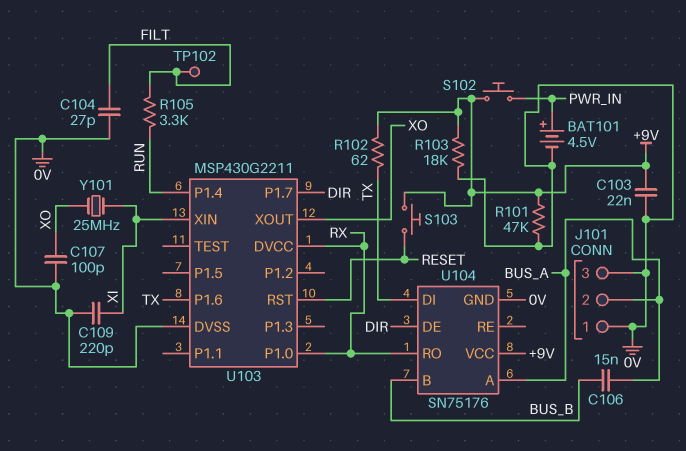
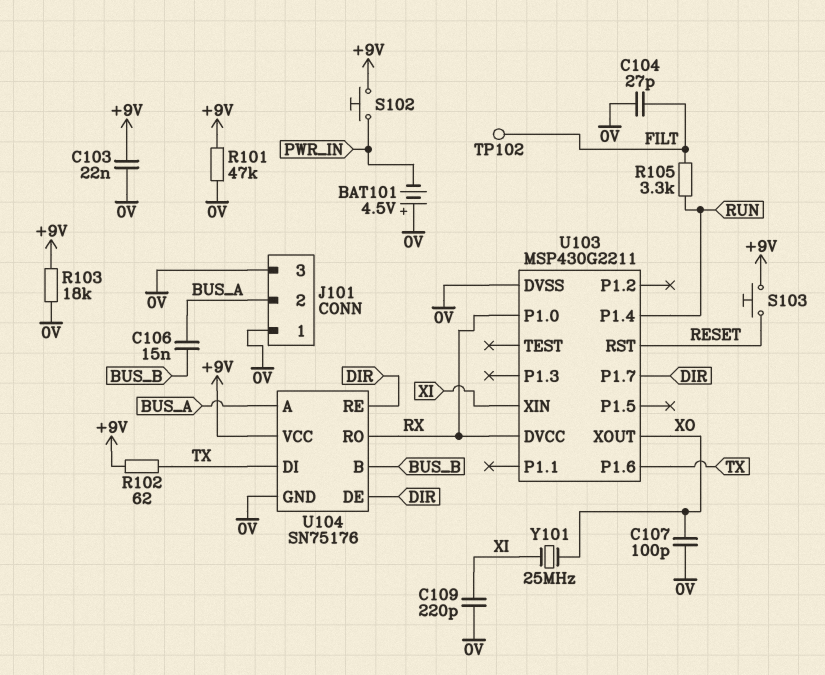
BAT101: 4.5V (plus PWR_IN, minus 0V) -> 4.5V (plus 0V, minus PWR_IN)
U104 pin RE: none -> DIR

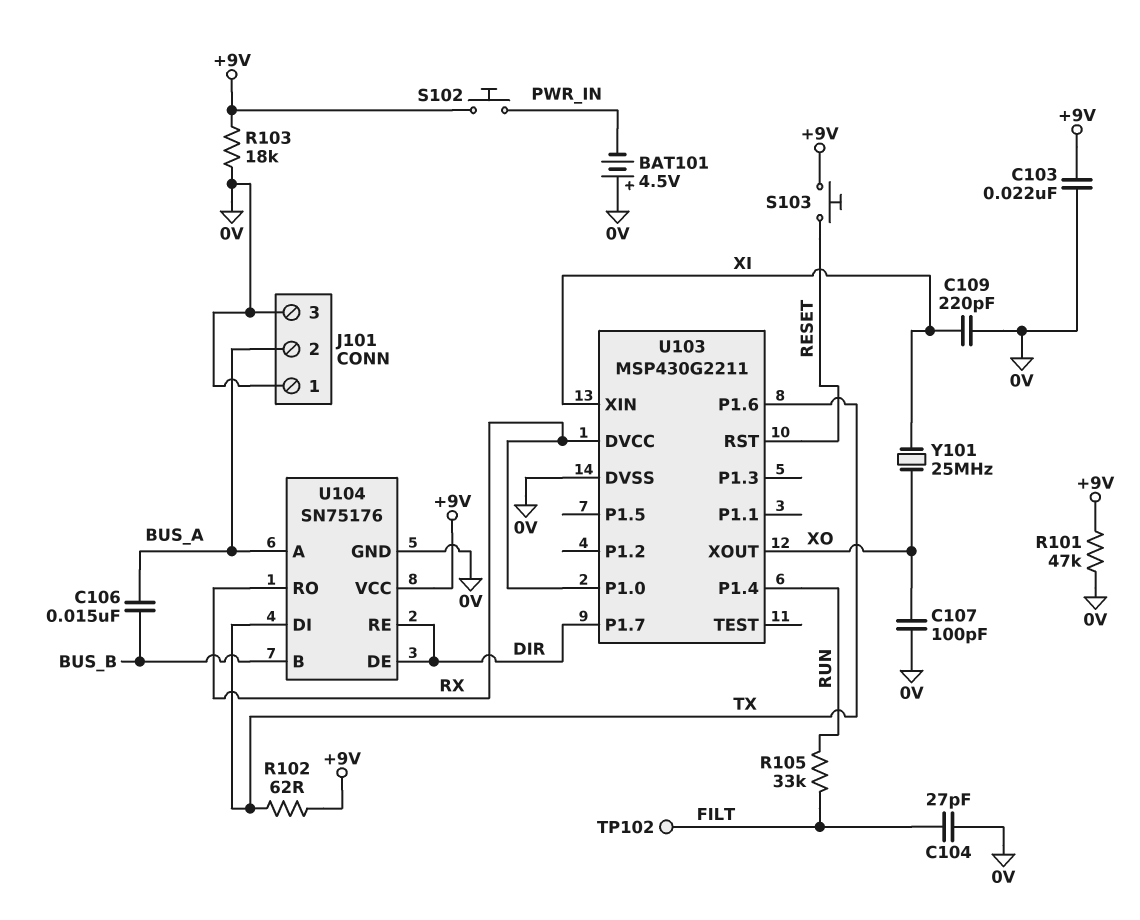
R105: 3.3k (FILT, RUN) -> 33k (FILT, RUN)

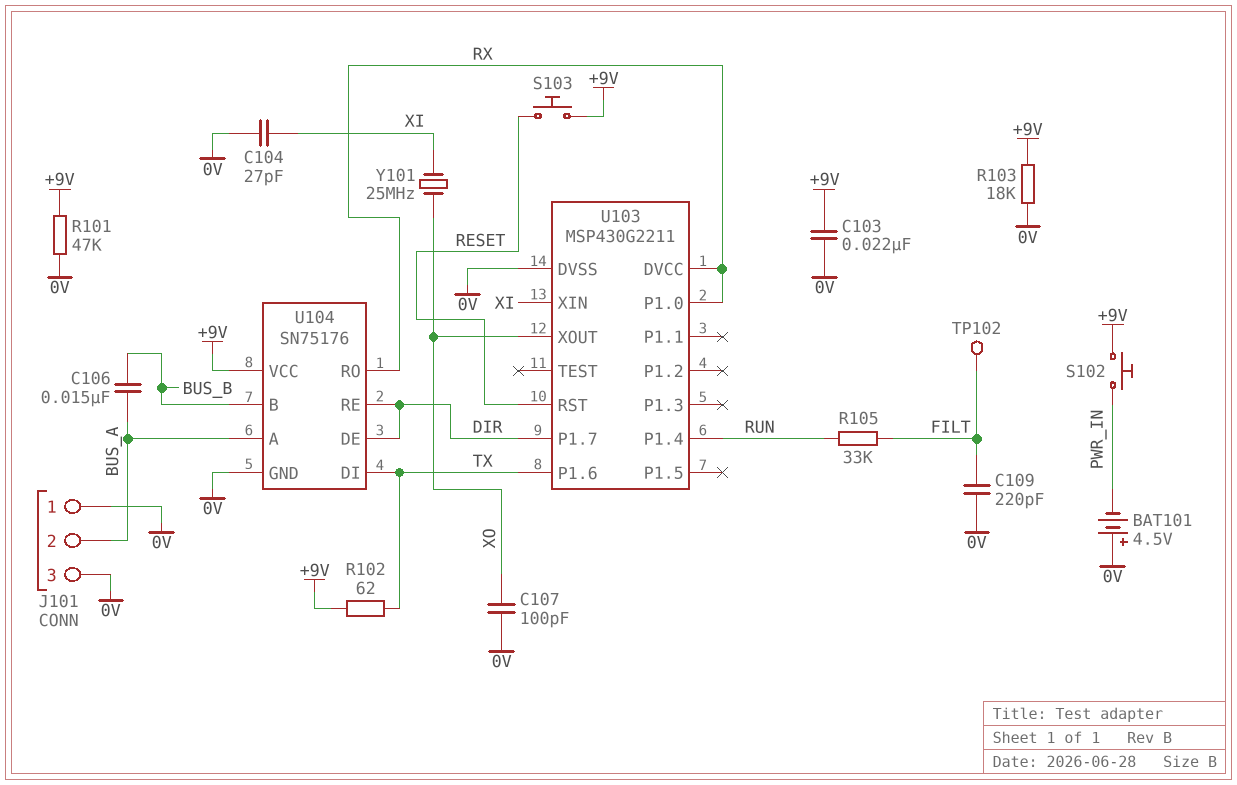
C104: 27pF (0V, FILT) -> 27pF (0V, XI)
C109: 220pF (0V, XI) -> 220pF (0V, FILT)

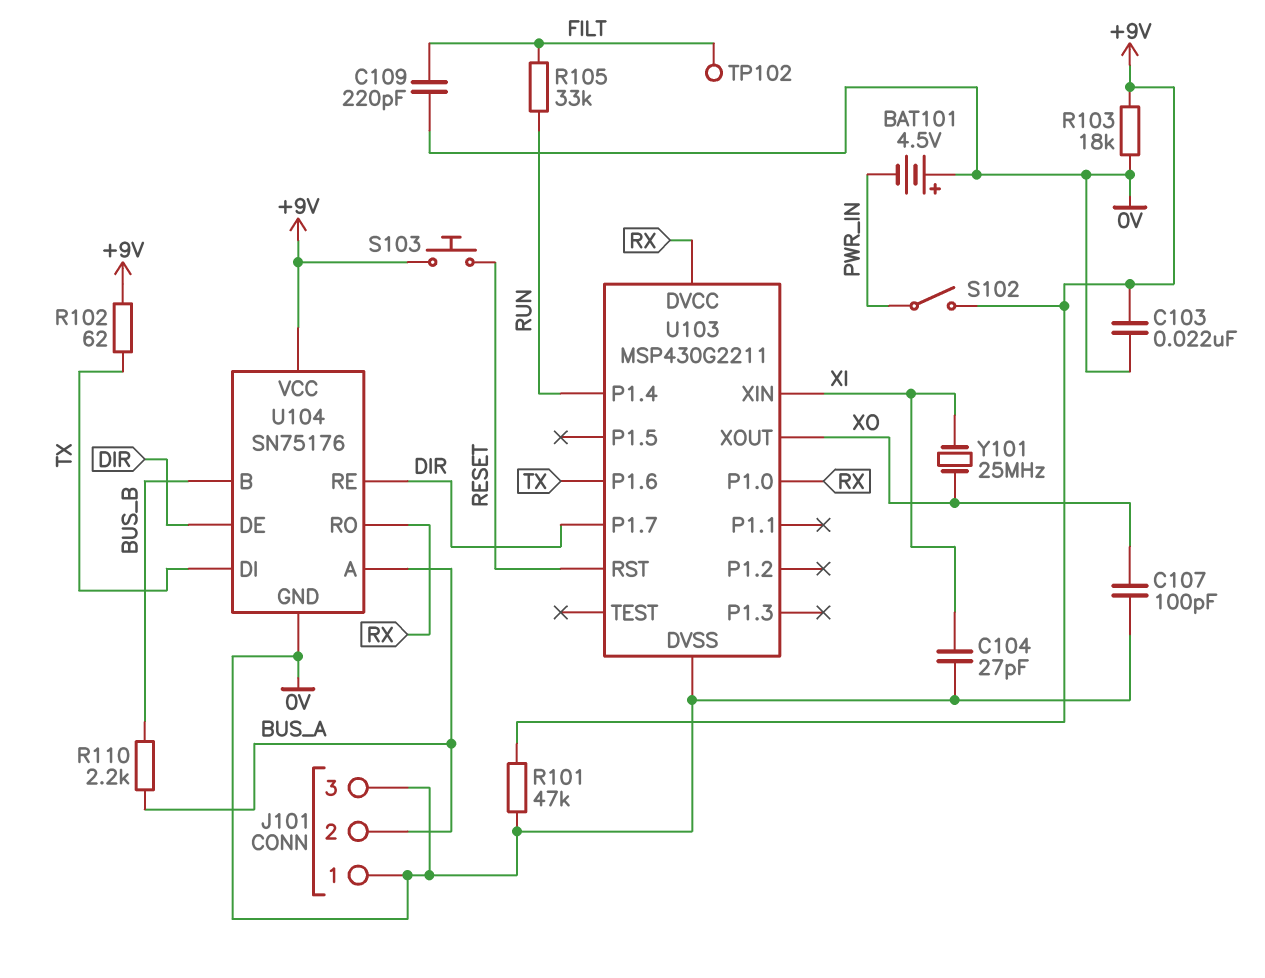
C106: 15nF (BUS_A, BUS_B) -> none
R110: none -> 2.2k (BUS_A, BUS_B)
S102: button (+9V, PWR_IN) -> switch (+9V, PWR_IN)

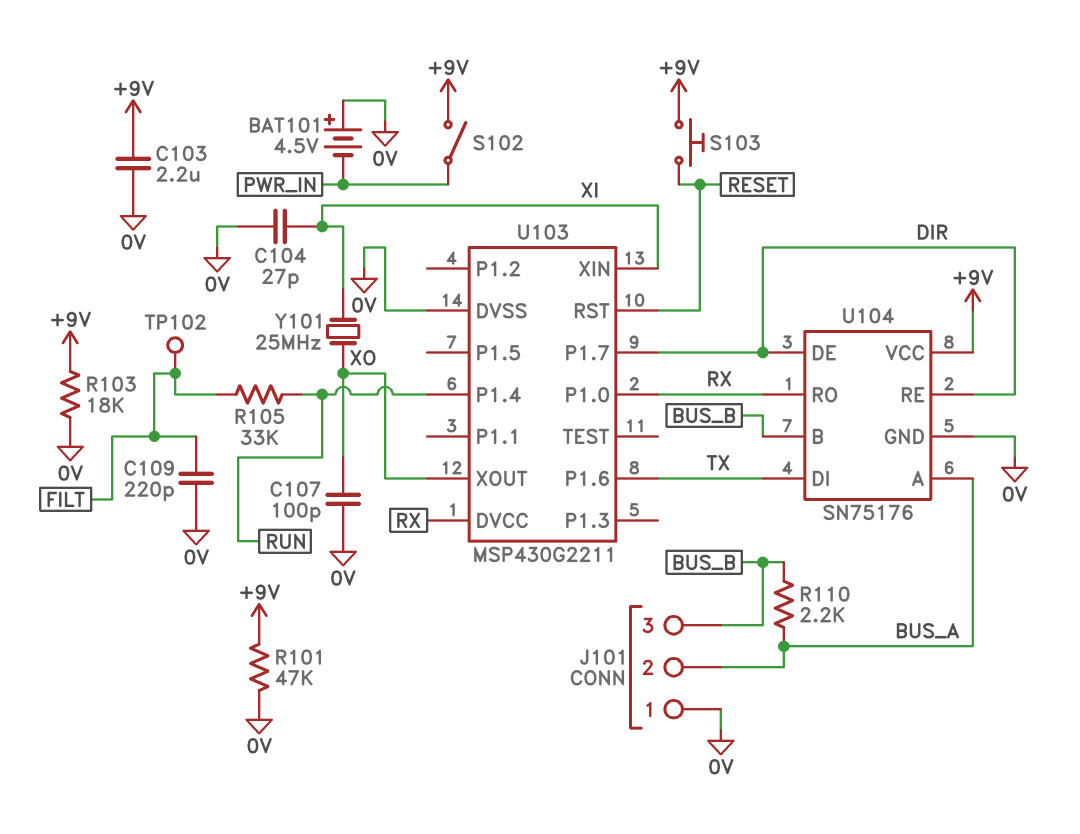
C103: 22nF (+9V, 0V) -> 2.2uF (+9V, 0V)
J101 pin 3: 0V -> BUS_B
R102: 62 (+9V, TX) -> none

